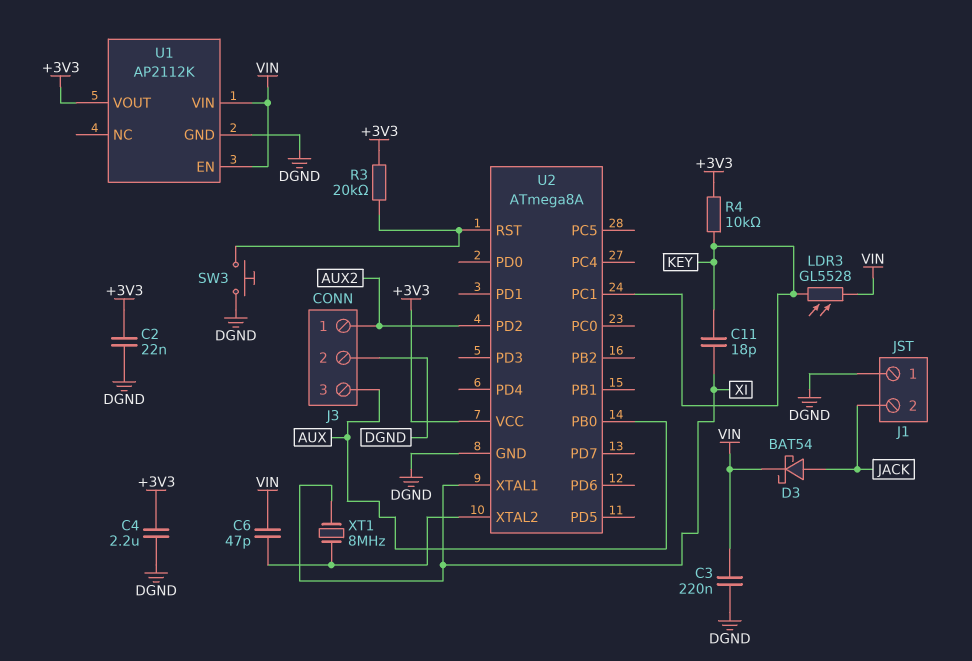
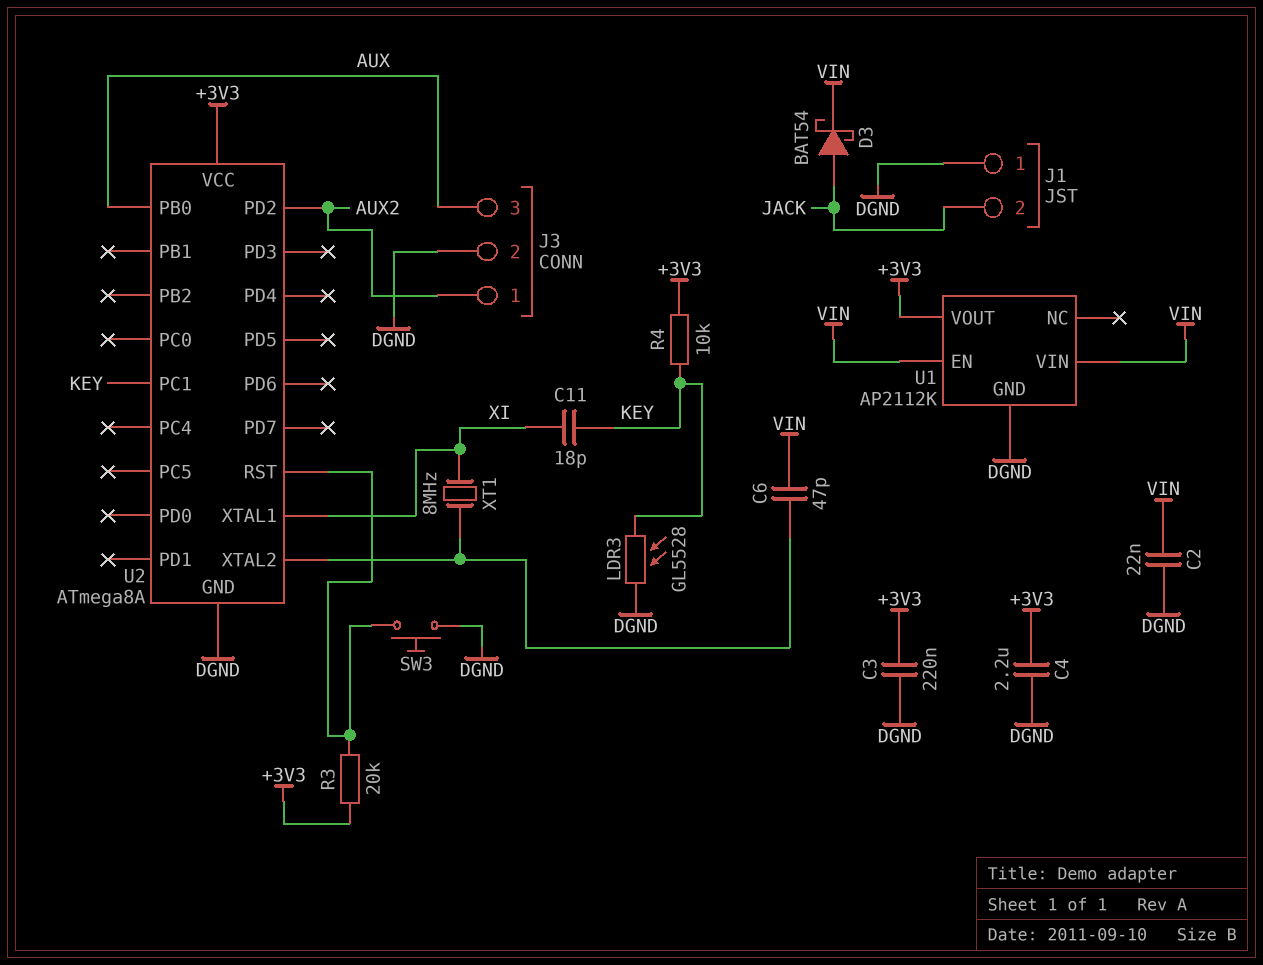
C2: 22nF (+3V3, DGND) -> 22nF (DGND, VIN)
C3: 220nF (DGND, VIN) -> 220nF (+3V3, DGND)
LDR3: GL5528 (KEY, VIN) -> GL5528 (DGND, KEY)

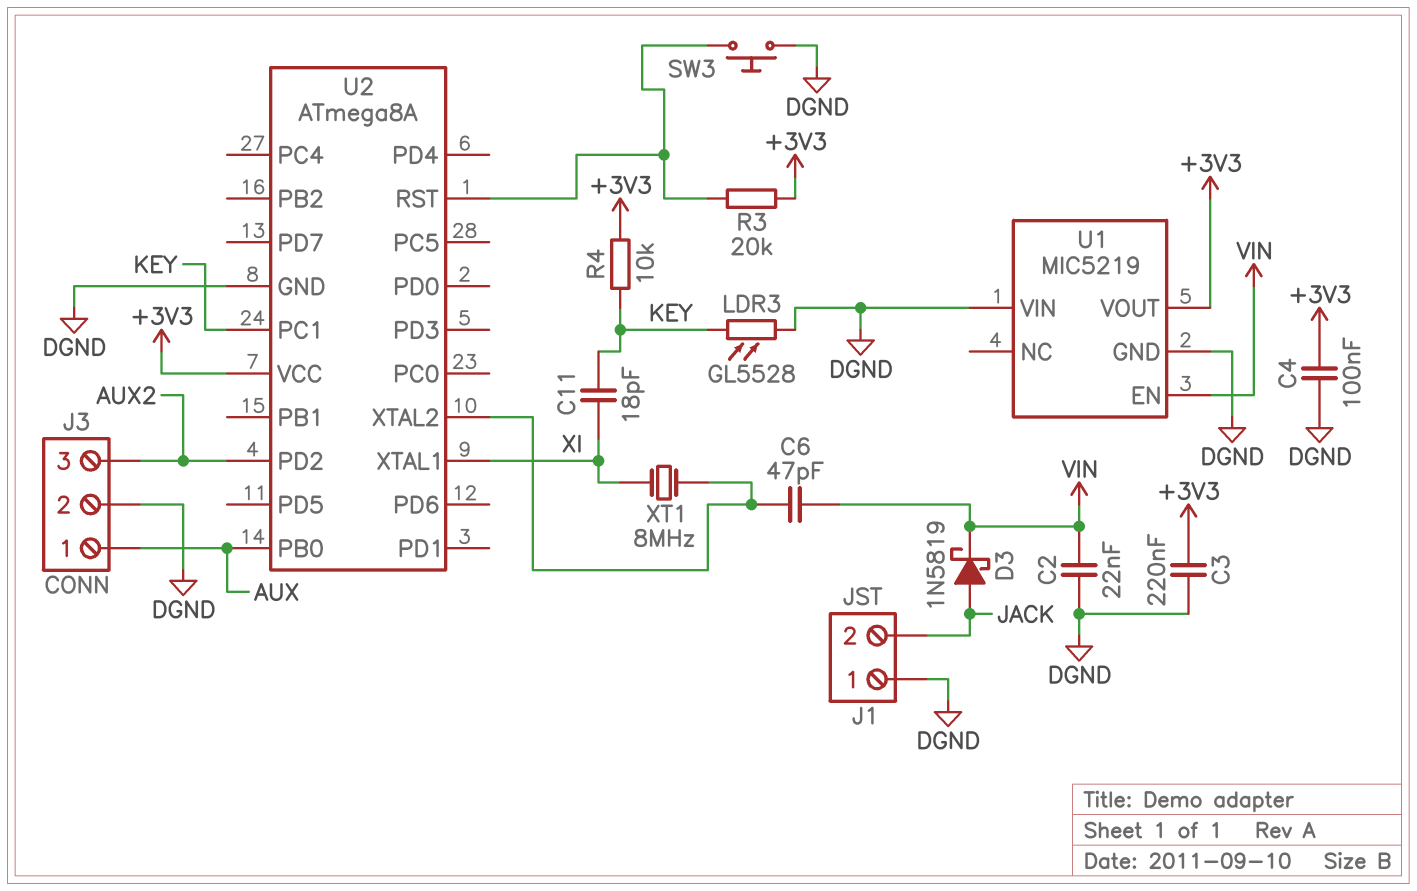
C4: 2.2uF (+3V3, DGND) -> 100nF (+3V3, DGND)
D3: schottky BAT54 (A JACK, K VIN) -> schottky 1N5819 (A JACK, K VIN)
J3 pin 1: AUX2 -> AUX
J3 pin 3: AUX -> AUX2
U1: AP2112K -> MIC5219
U1 pin VIN: VIN -> DGND

